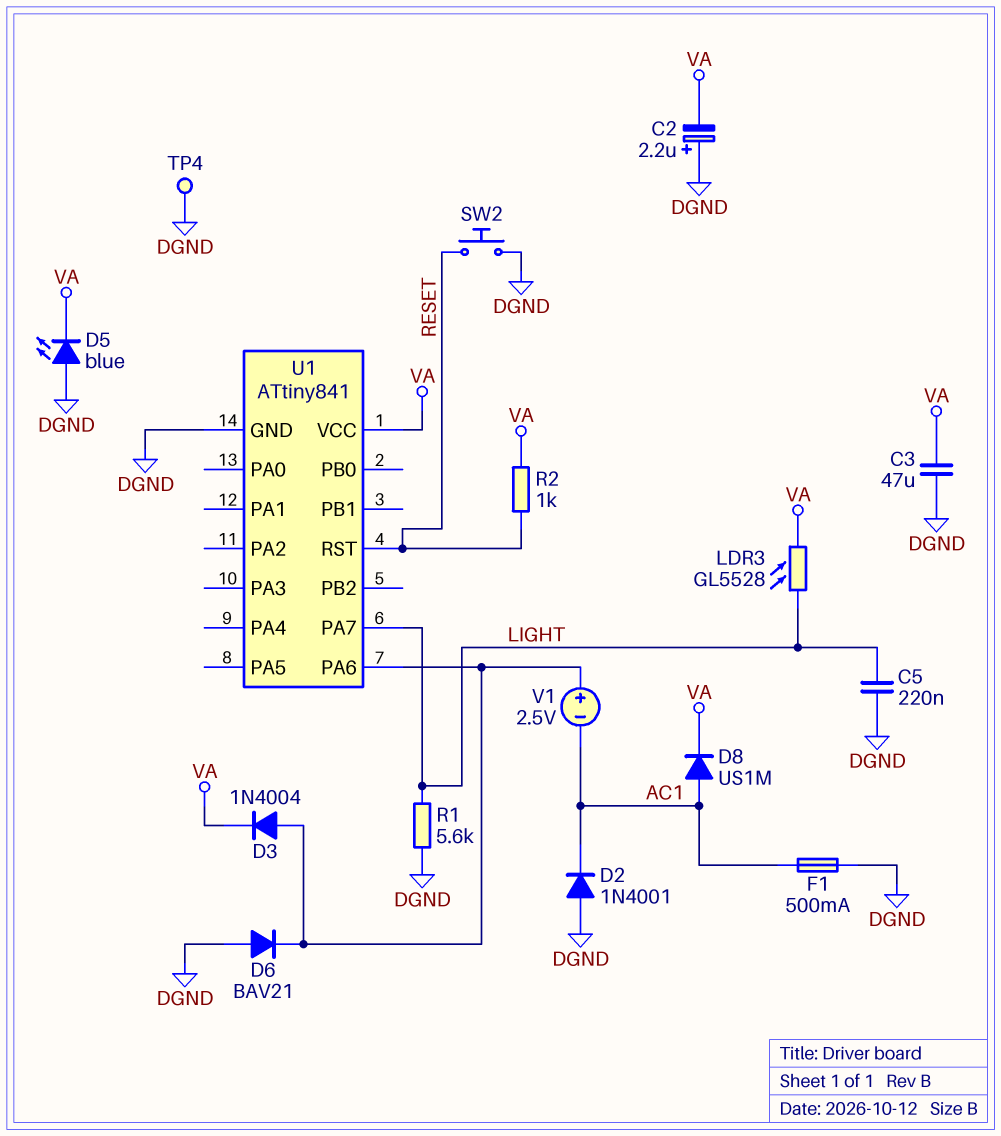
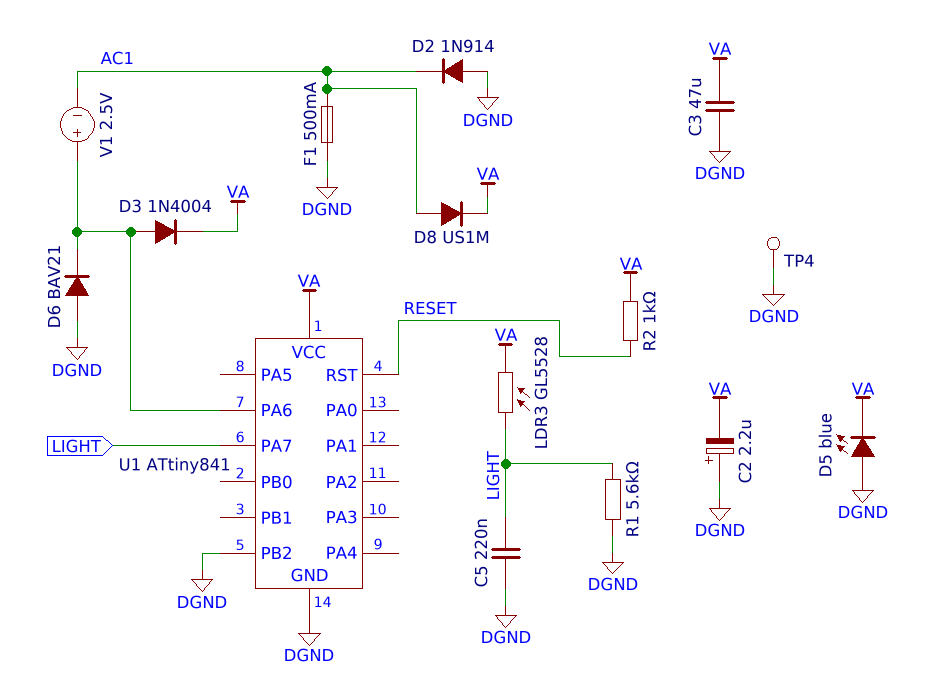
D2: diode 1N4001 (A DGND, K AC1) -> diode 1N914 (A DGND, K AC1)
SW2: button (DGND, RESET) -> none
U1 pin PB2: none -> DGND

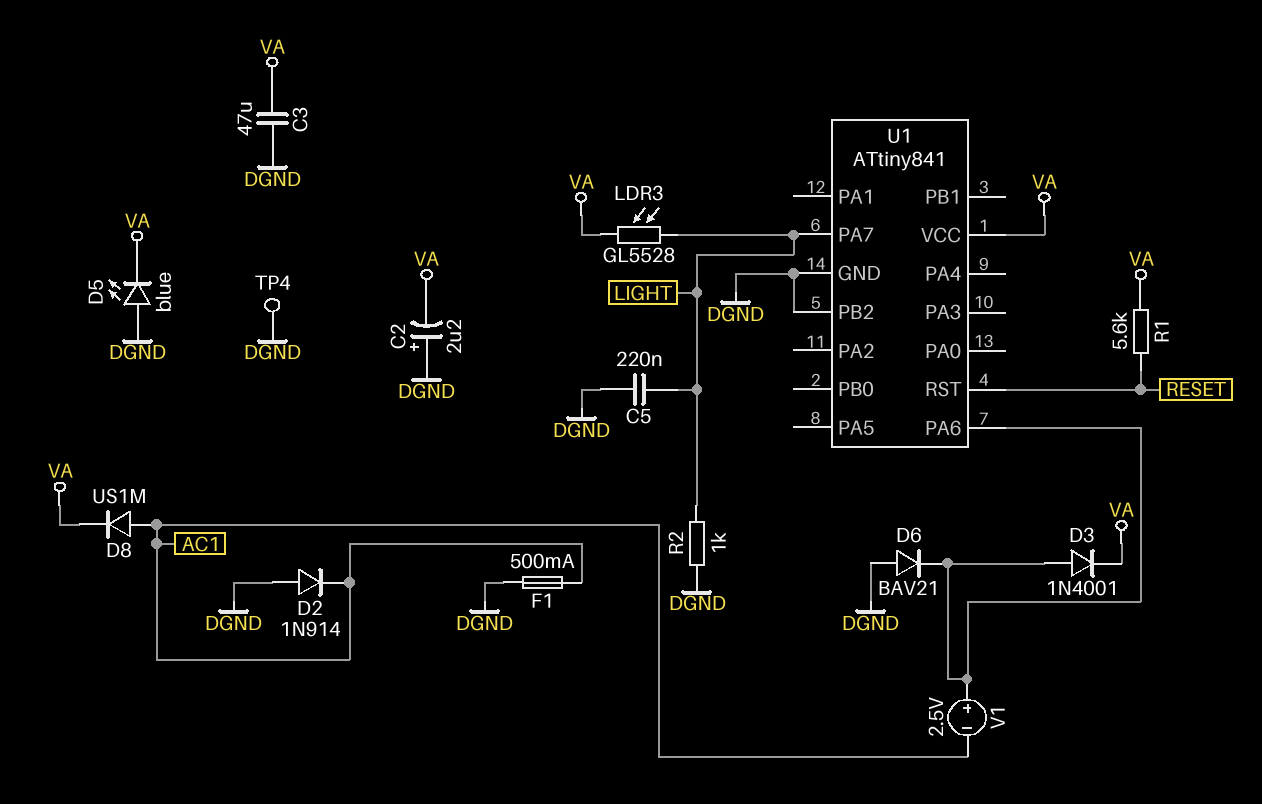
D3: diode 1N4004 (A U1/PA6, K VA) -> diode 1N4001 (A U1/PA6, K VA)
R1: 5.6k (DGND, LIGHT) -> 5.6k (RESET, VA)
R2: 1k (RESET, VA) -> 1k (DGND, LIGHT)

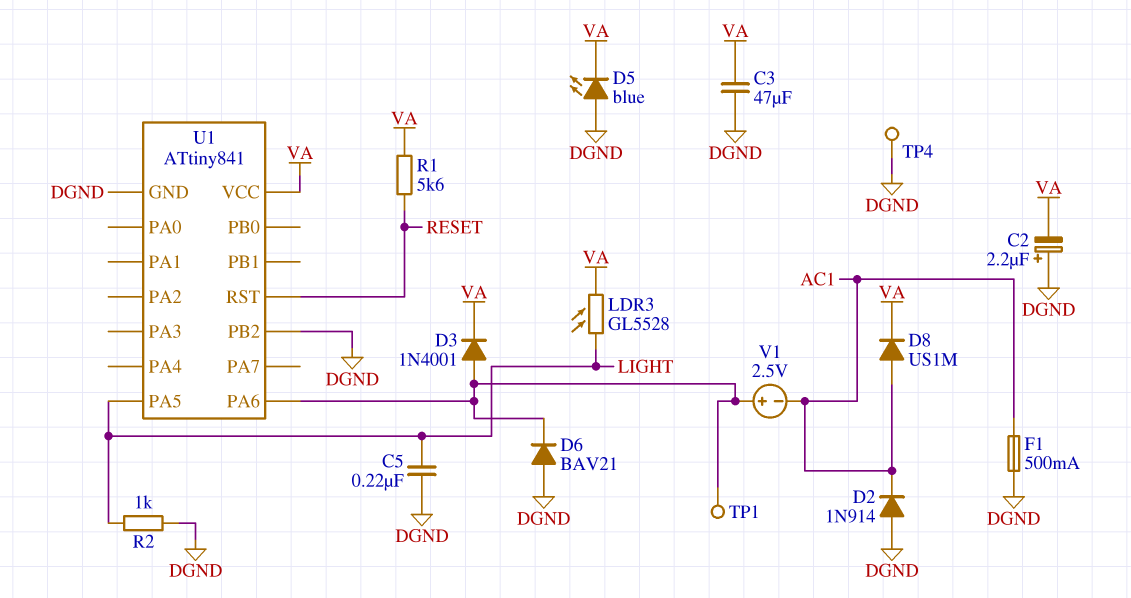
TP1: none -> test point (U1/PA6)
U1 pin PA5: none -> LIGHT
U1 pin PA7: LIGHT -> none

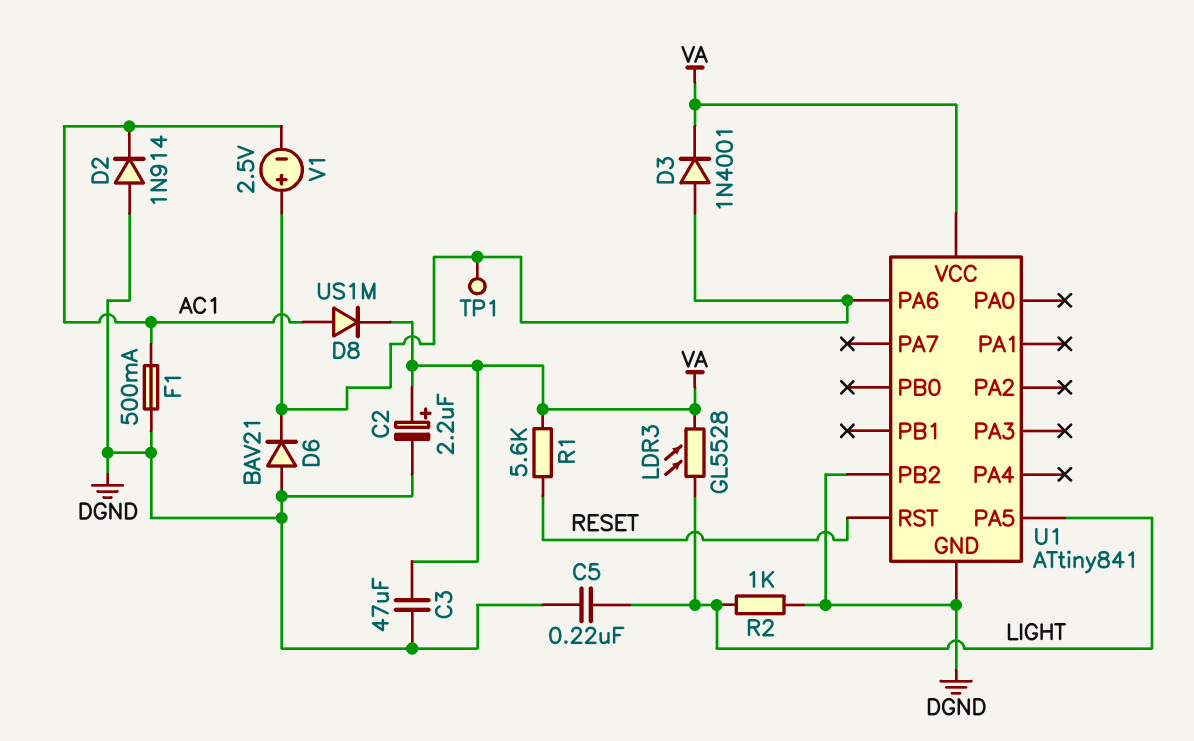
C2: 2.2uF (plus DGND, minus VA) -> 2.2uF (plus VA, minus DGND)
D5: LED blue (A DGND, K VA) -> none
TP4: test point (DGND) -> none

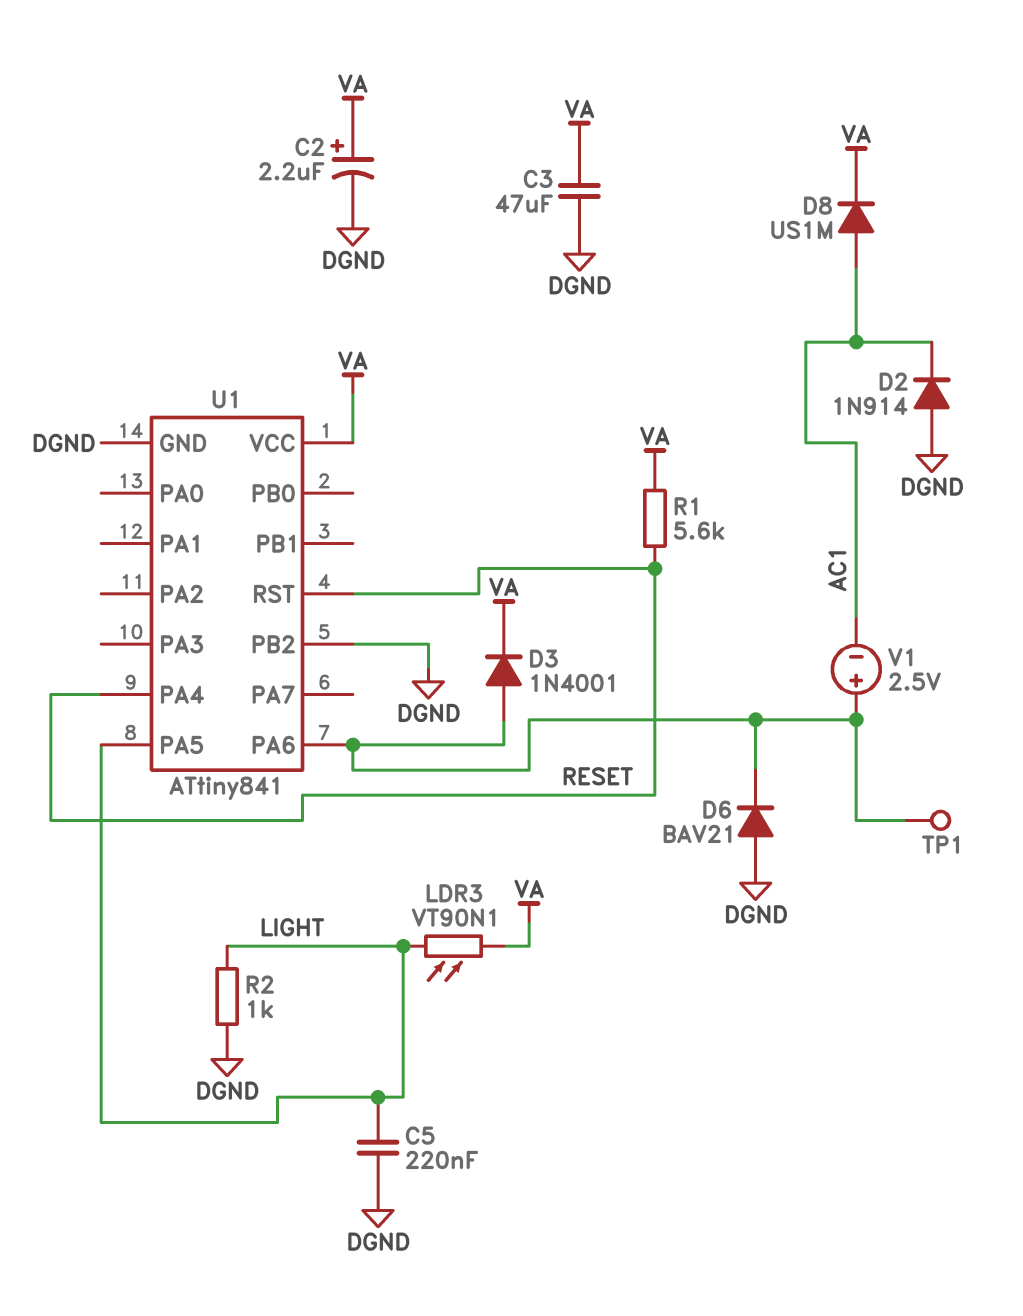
F1: 500mA (AC1, DGND) -> none
LDR3: GL5528 (LIGHT, VA) -> VT90N1 (LIGHT, VA)
U1 pin PA4: none -> RESET

